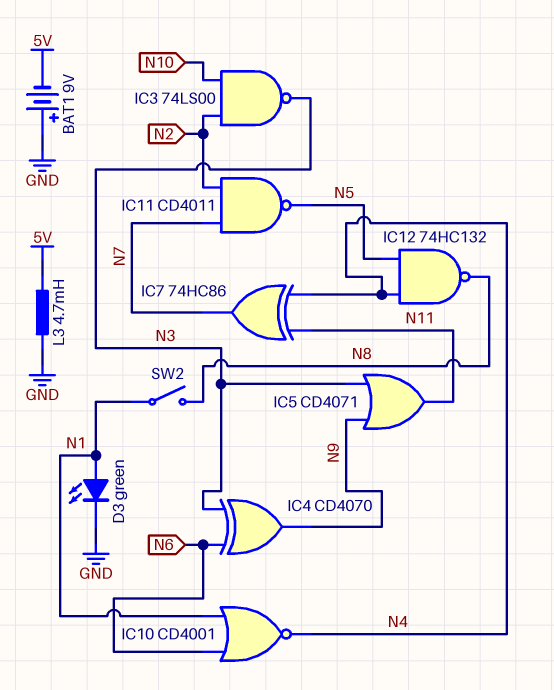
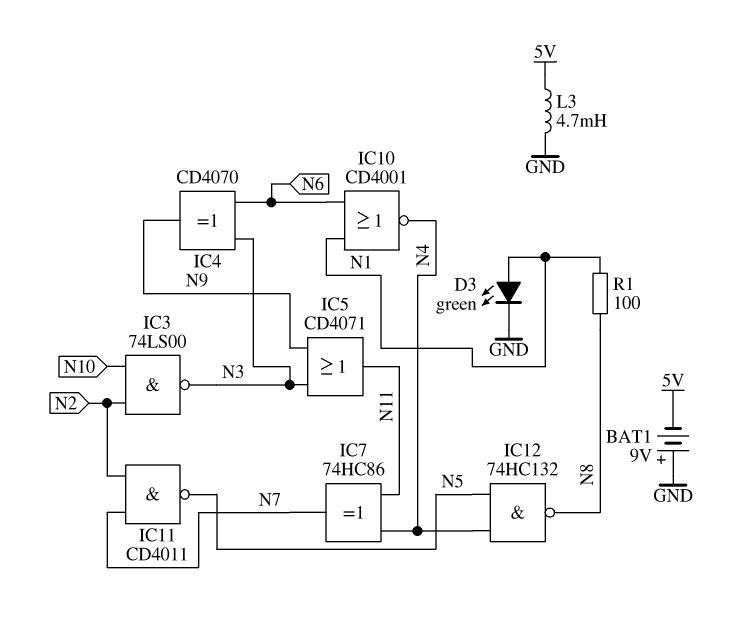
R1: none -> 100 (N1, N8)
SW2: switch (N1, N8) -> none

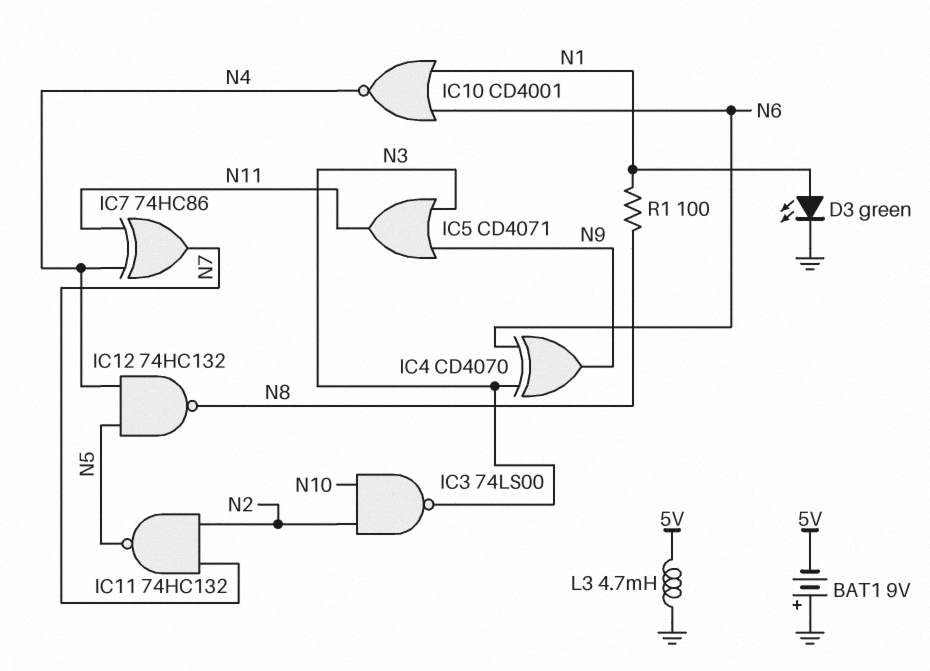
IC11: NAND CD4011 (in N2, in N7, out N5) -> NAND 74HC132 (in N2, in N7, out N5)

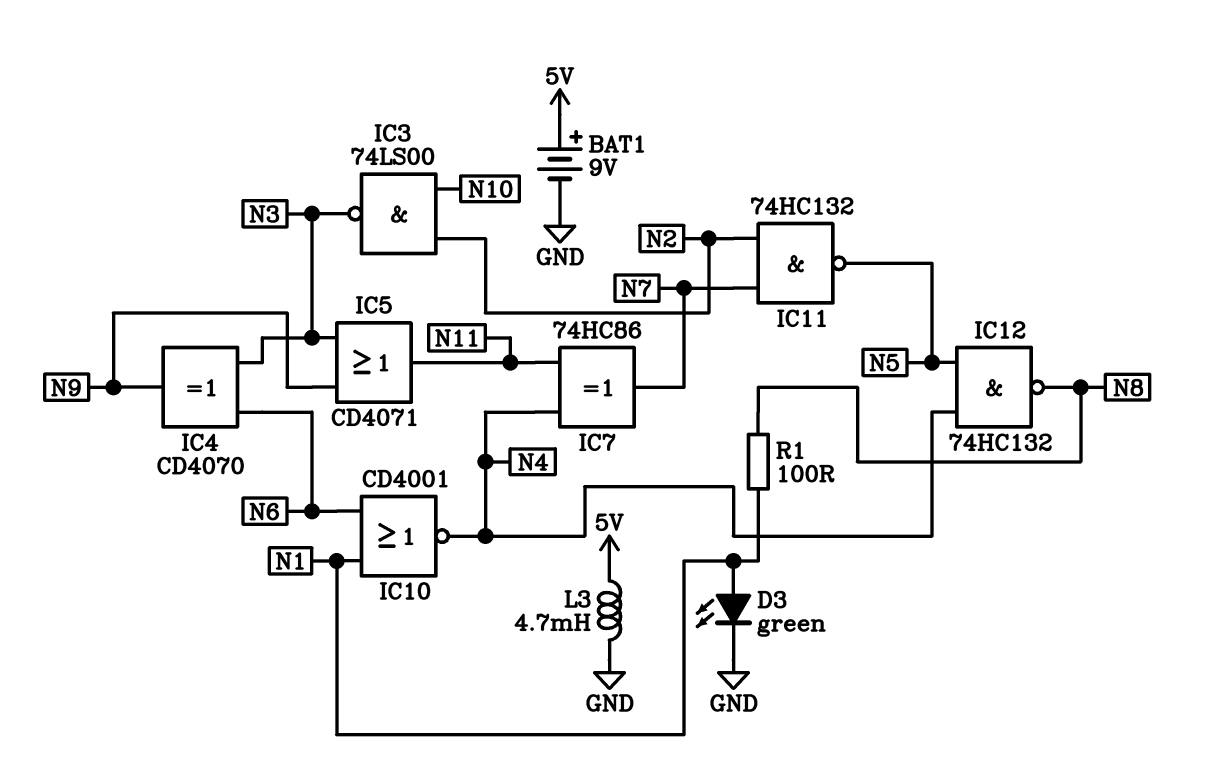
BAT1: 9V (plus GND, minus 5V) -> 9V (plus 5V, minus GND)

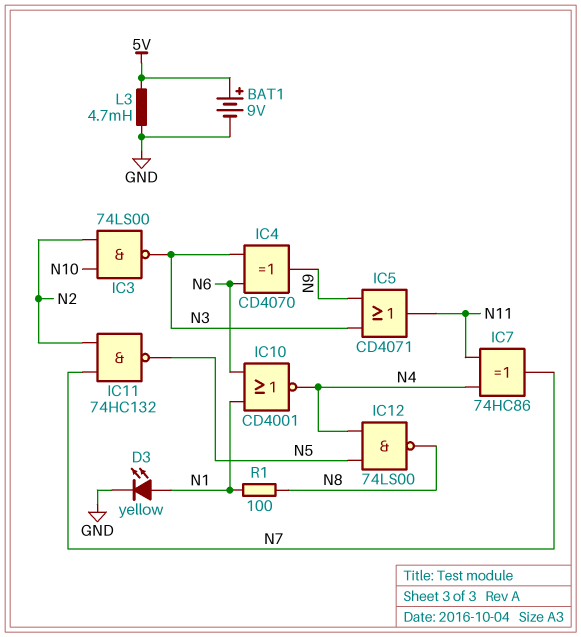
D3: LED green (A N1, K GND) -> LED yellow (A N1, K GND)
IC12: NAND 74HC132 (in N4, in N5, out N8) -> NAND 74LS00 (in N4, in N5, out N8)

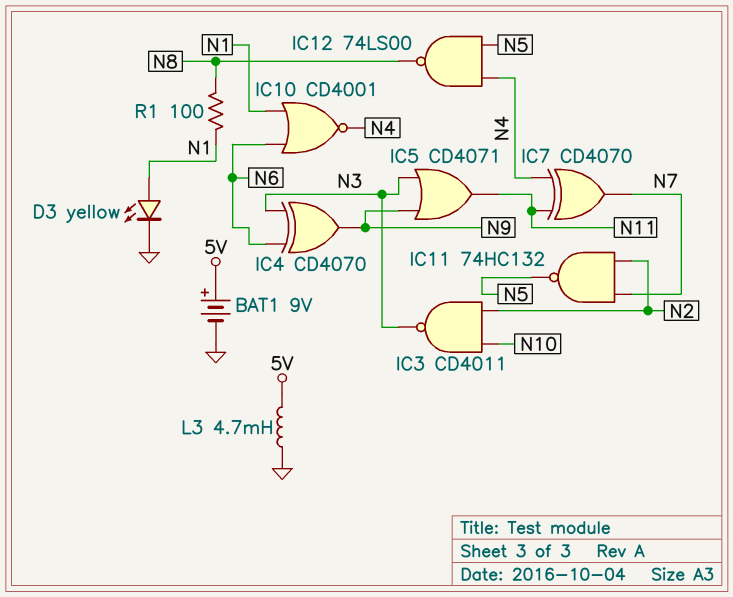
IC3: NAND 74LS00 (in N2, in N10, out N3) -> NAND CD4011 (in N2, in N10, out N3)
IC7: XOR 74HC86 (in N4, in N11, out N7) -> XOR CD4070 (in N4, in N11, out N7)

